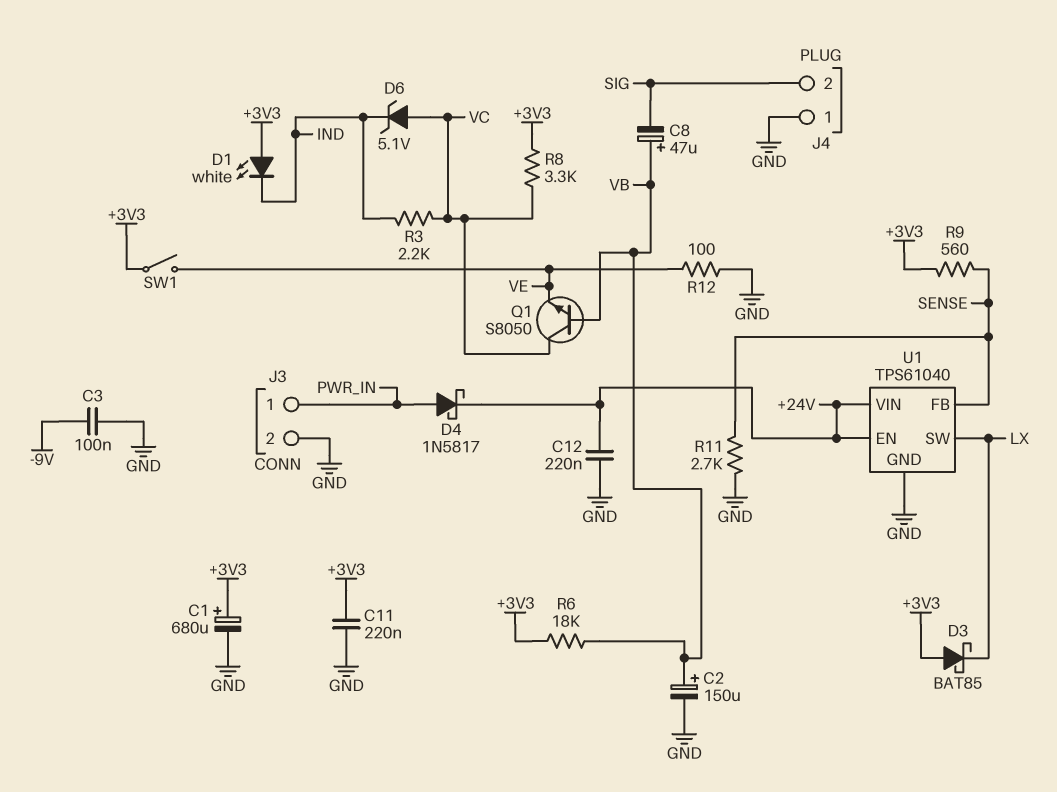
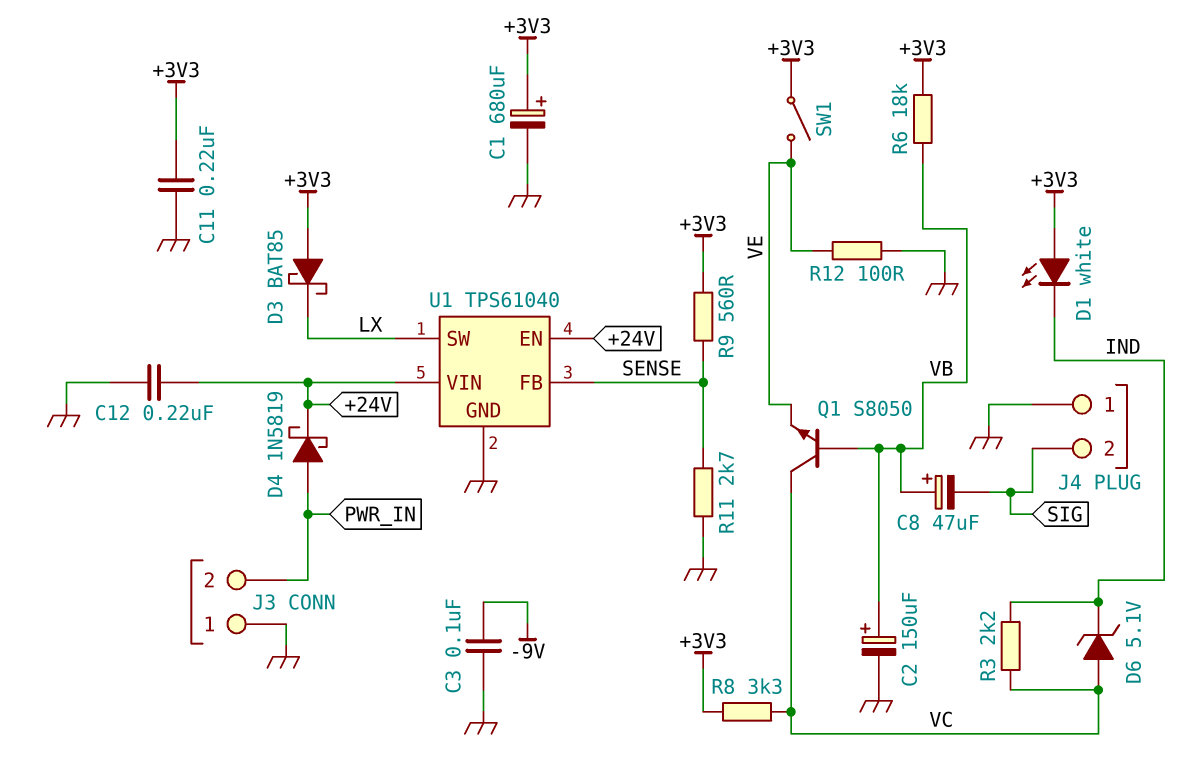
D4: schottky 1N5817 (A PWR_IN, K +24V) -> schottky 1N5819 (A PWR_IN, K +24V)
J3 pin 1: PWR_IN -> GND
J3 pin 2: GND -> PWR_IN

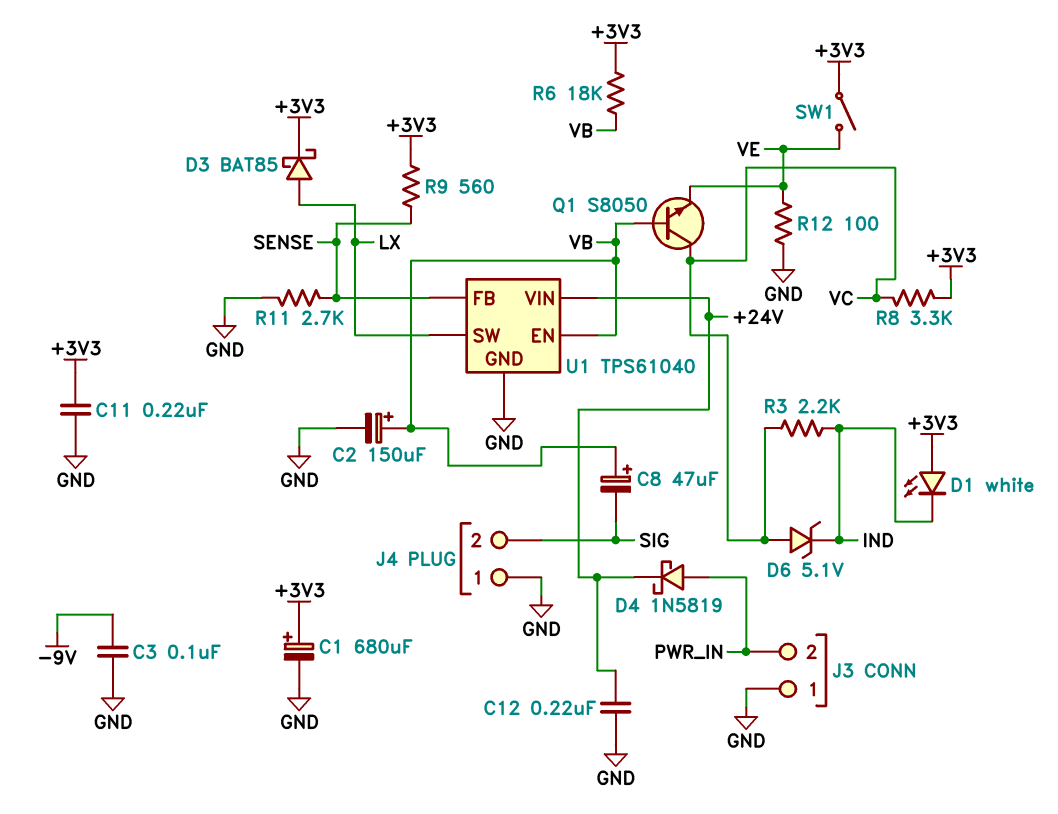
D3: schottky BAT85 (A +3V3, K LX) -> schottky BAT85 (A LX, K +3V3)
U1 pin EN: +24V -> VB

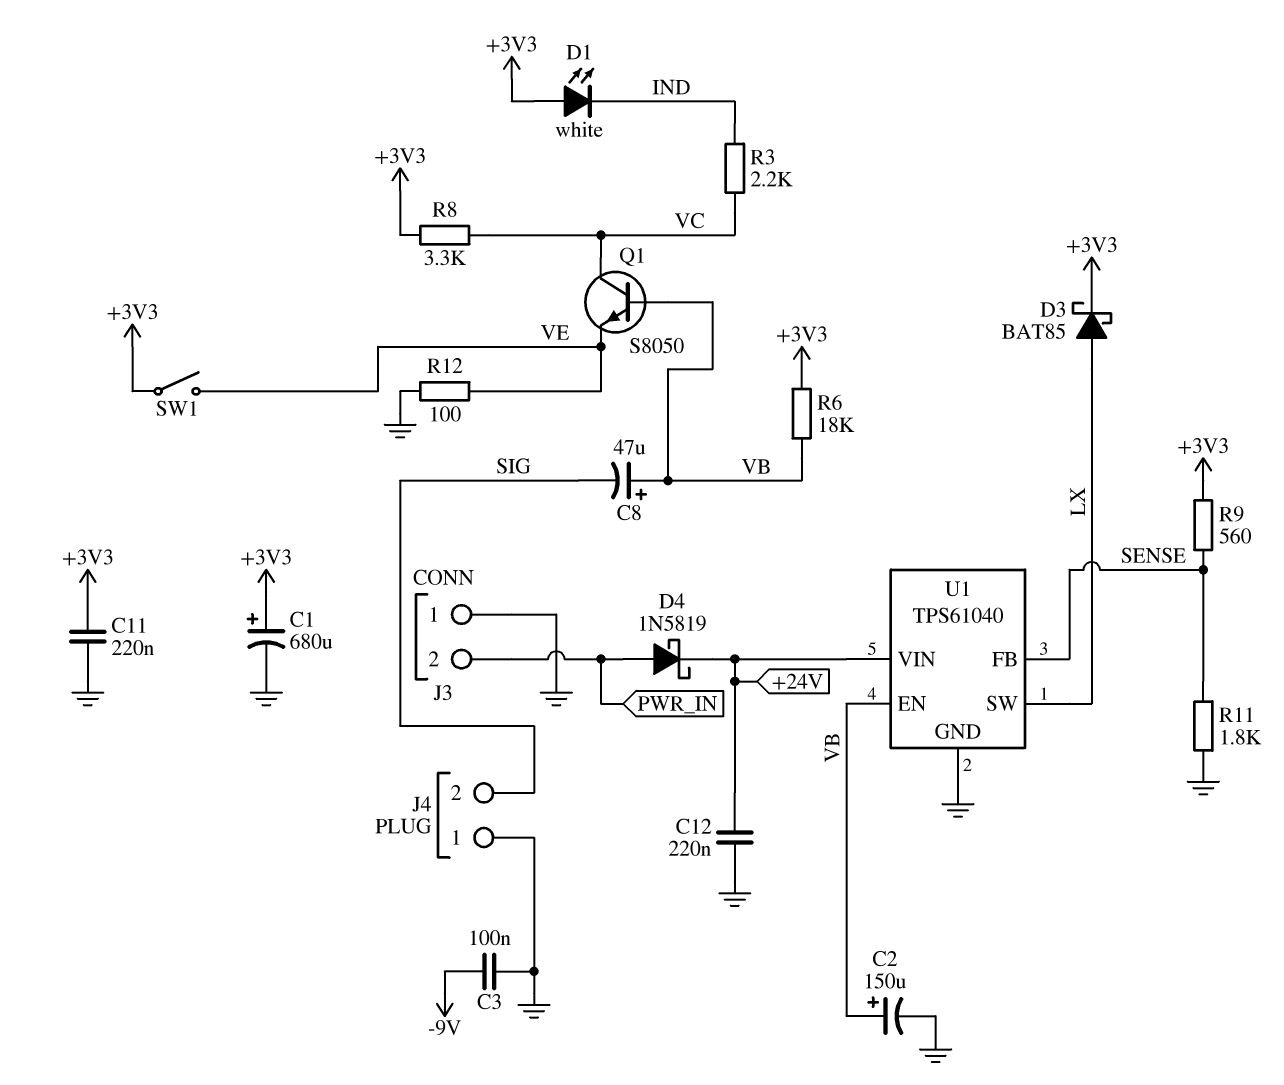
D6: zener 5.1V (A VC, K IND) -> none
R11: 2.7k (GND, SENSE) -> 1.8k (GND, SENSE)

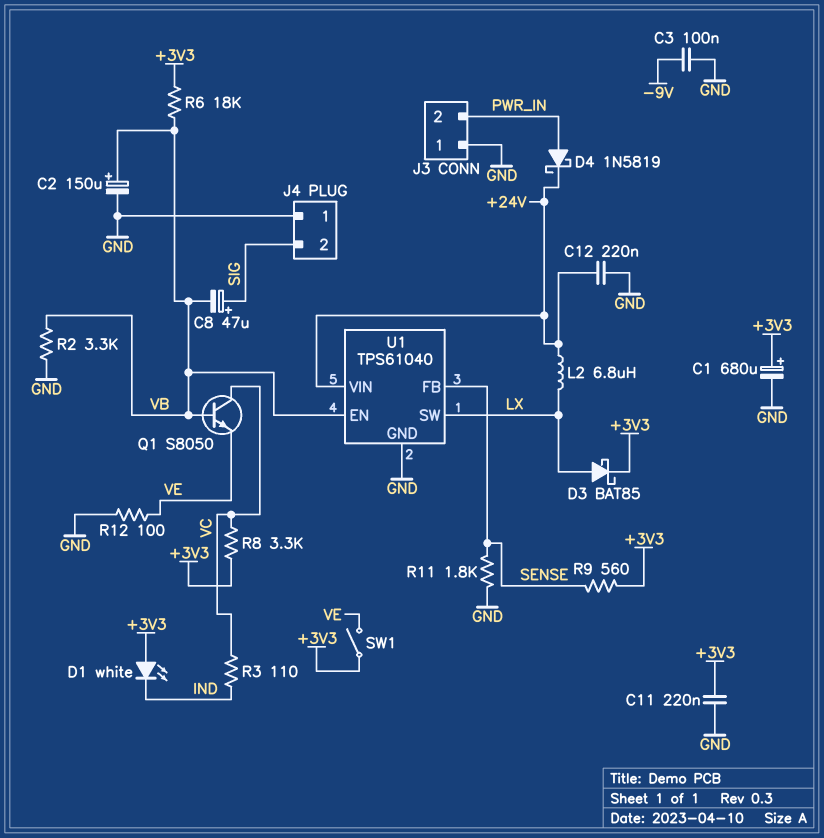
C8: 47uF (plus VB, minus SIG) -> 47uF (plus SIG, minus VB)
L2: none -> 6.8uH (+24V, LX)
R2: none -> 3.3k (GND, VB)
R3: 2.2k (IND, VC) -> 110 (IND, VC)

